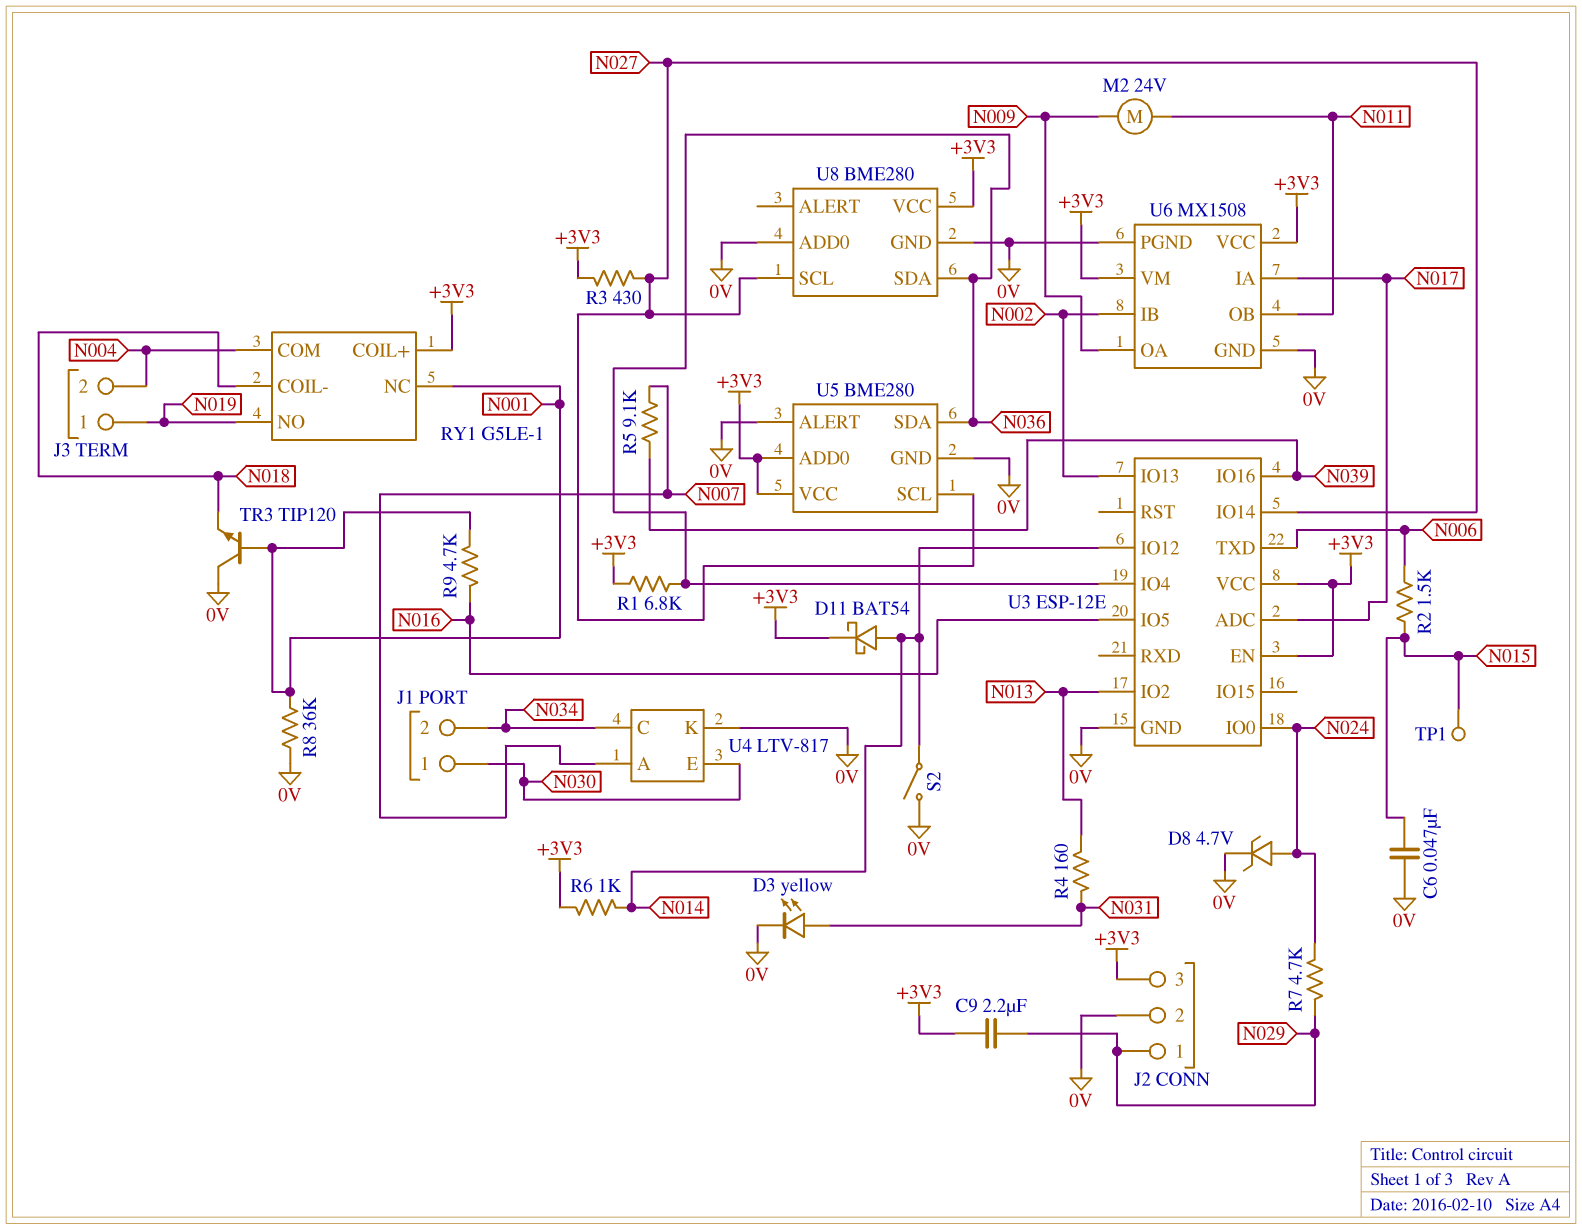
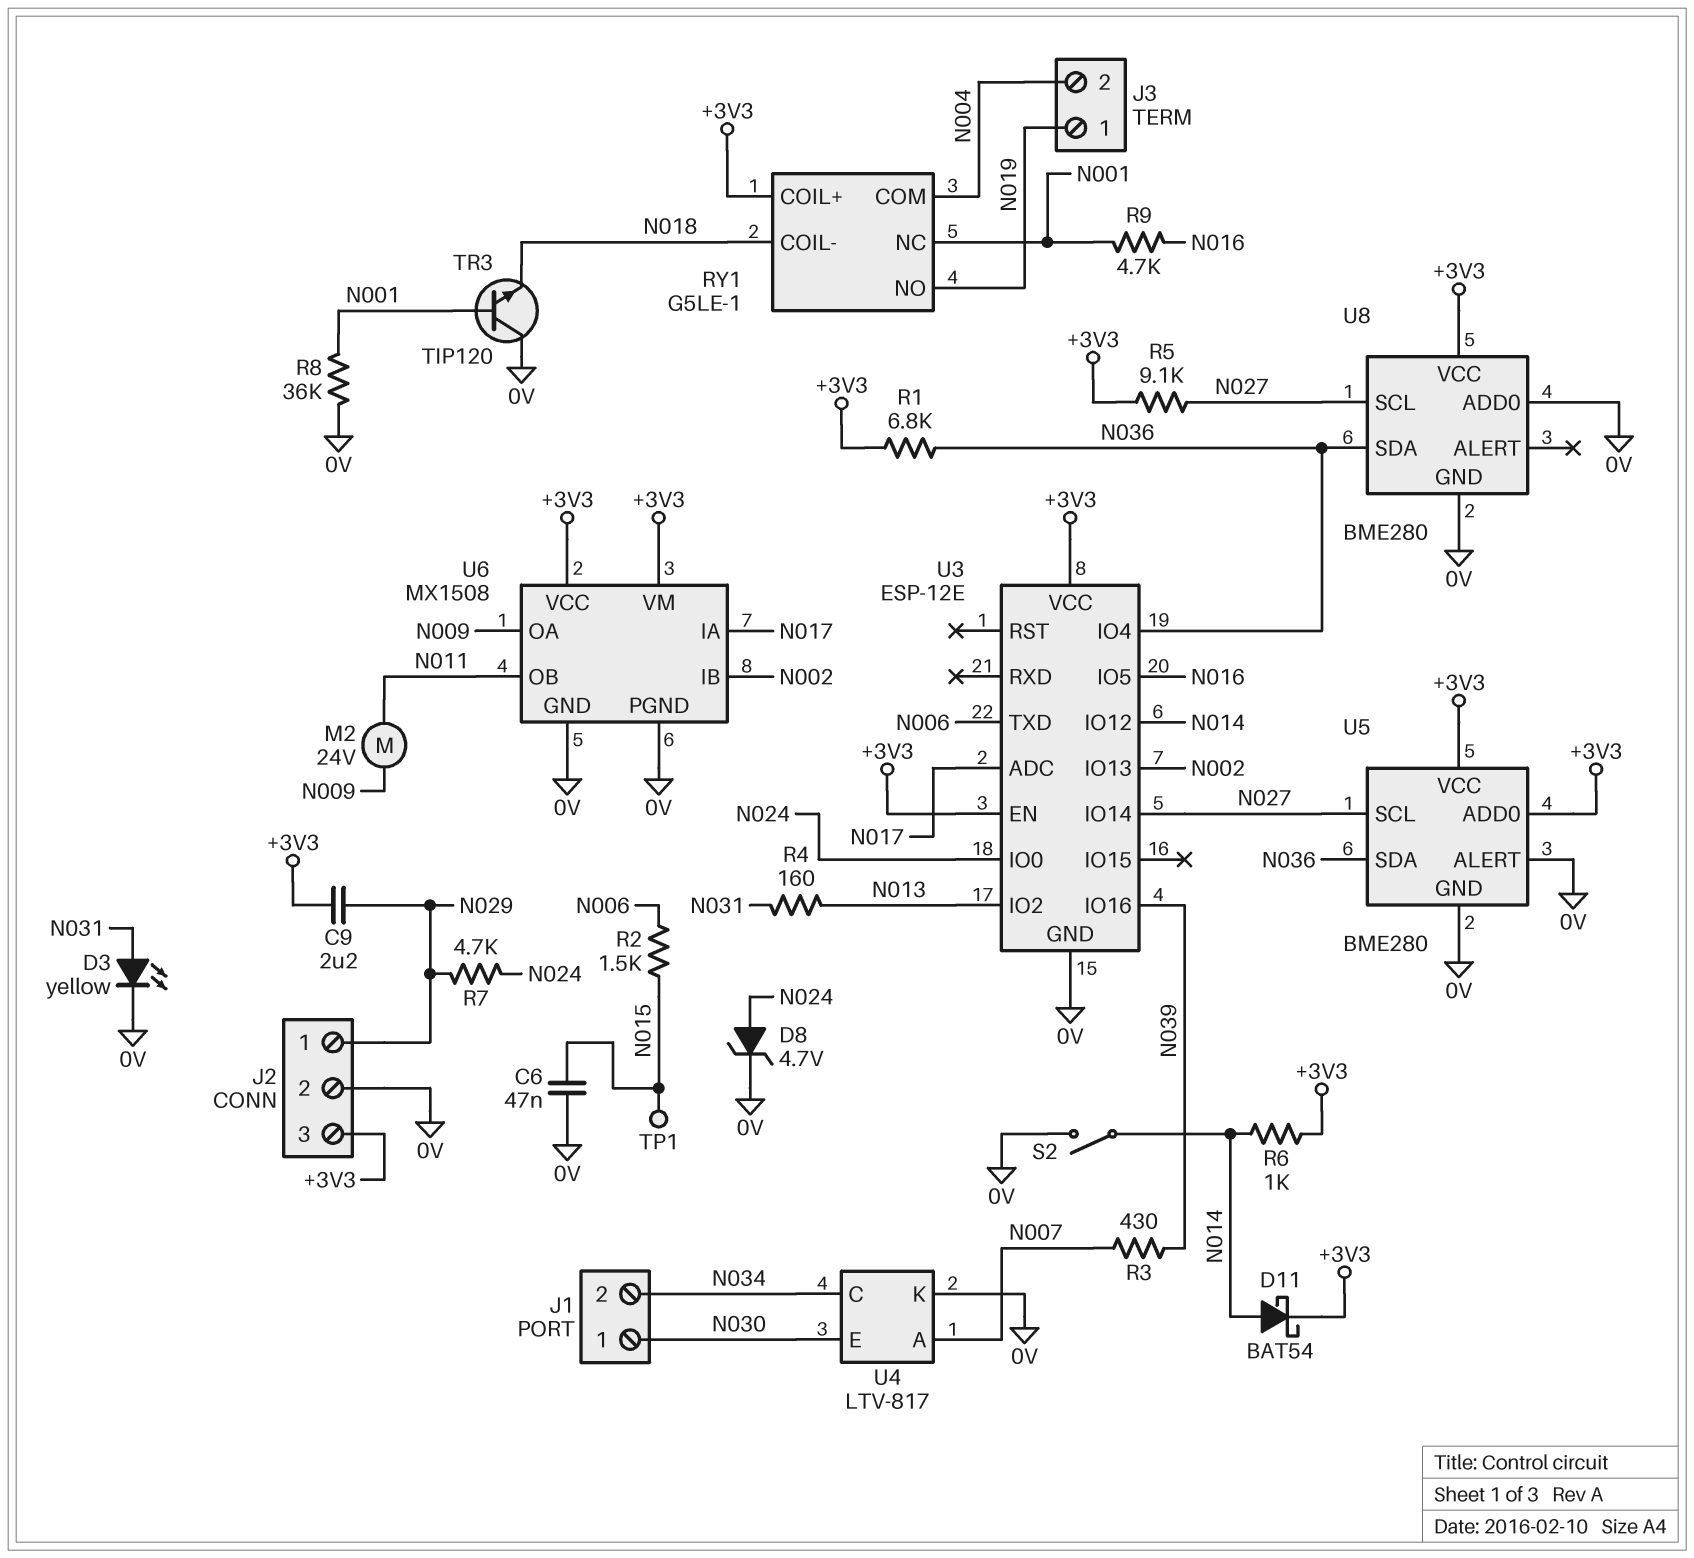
R3: 430 (+3V3, N027) -> 430 (N007, N039)
R5: 9.1k (N007, N039) -> 9.1k (+3V3, N027)

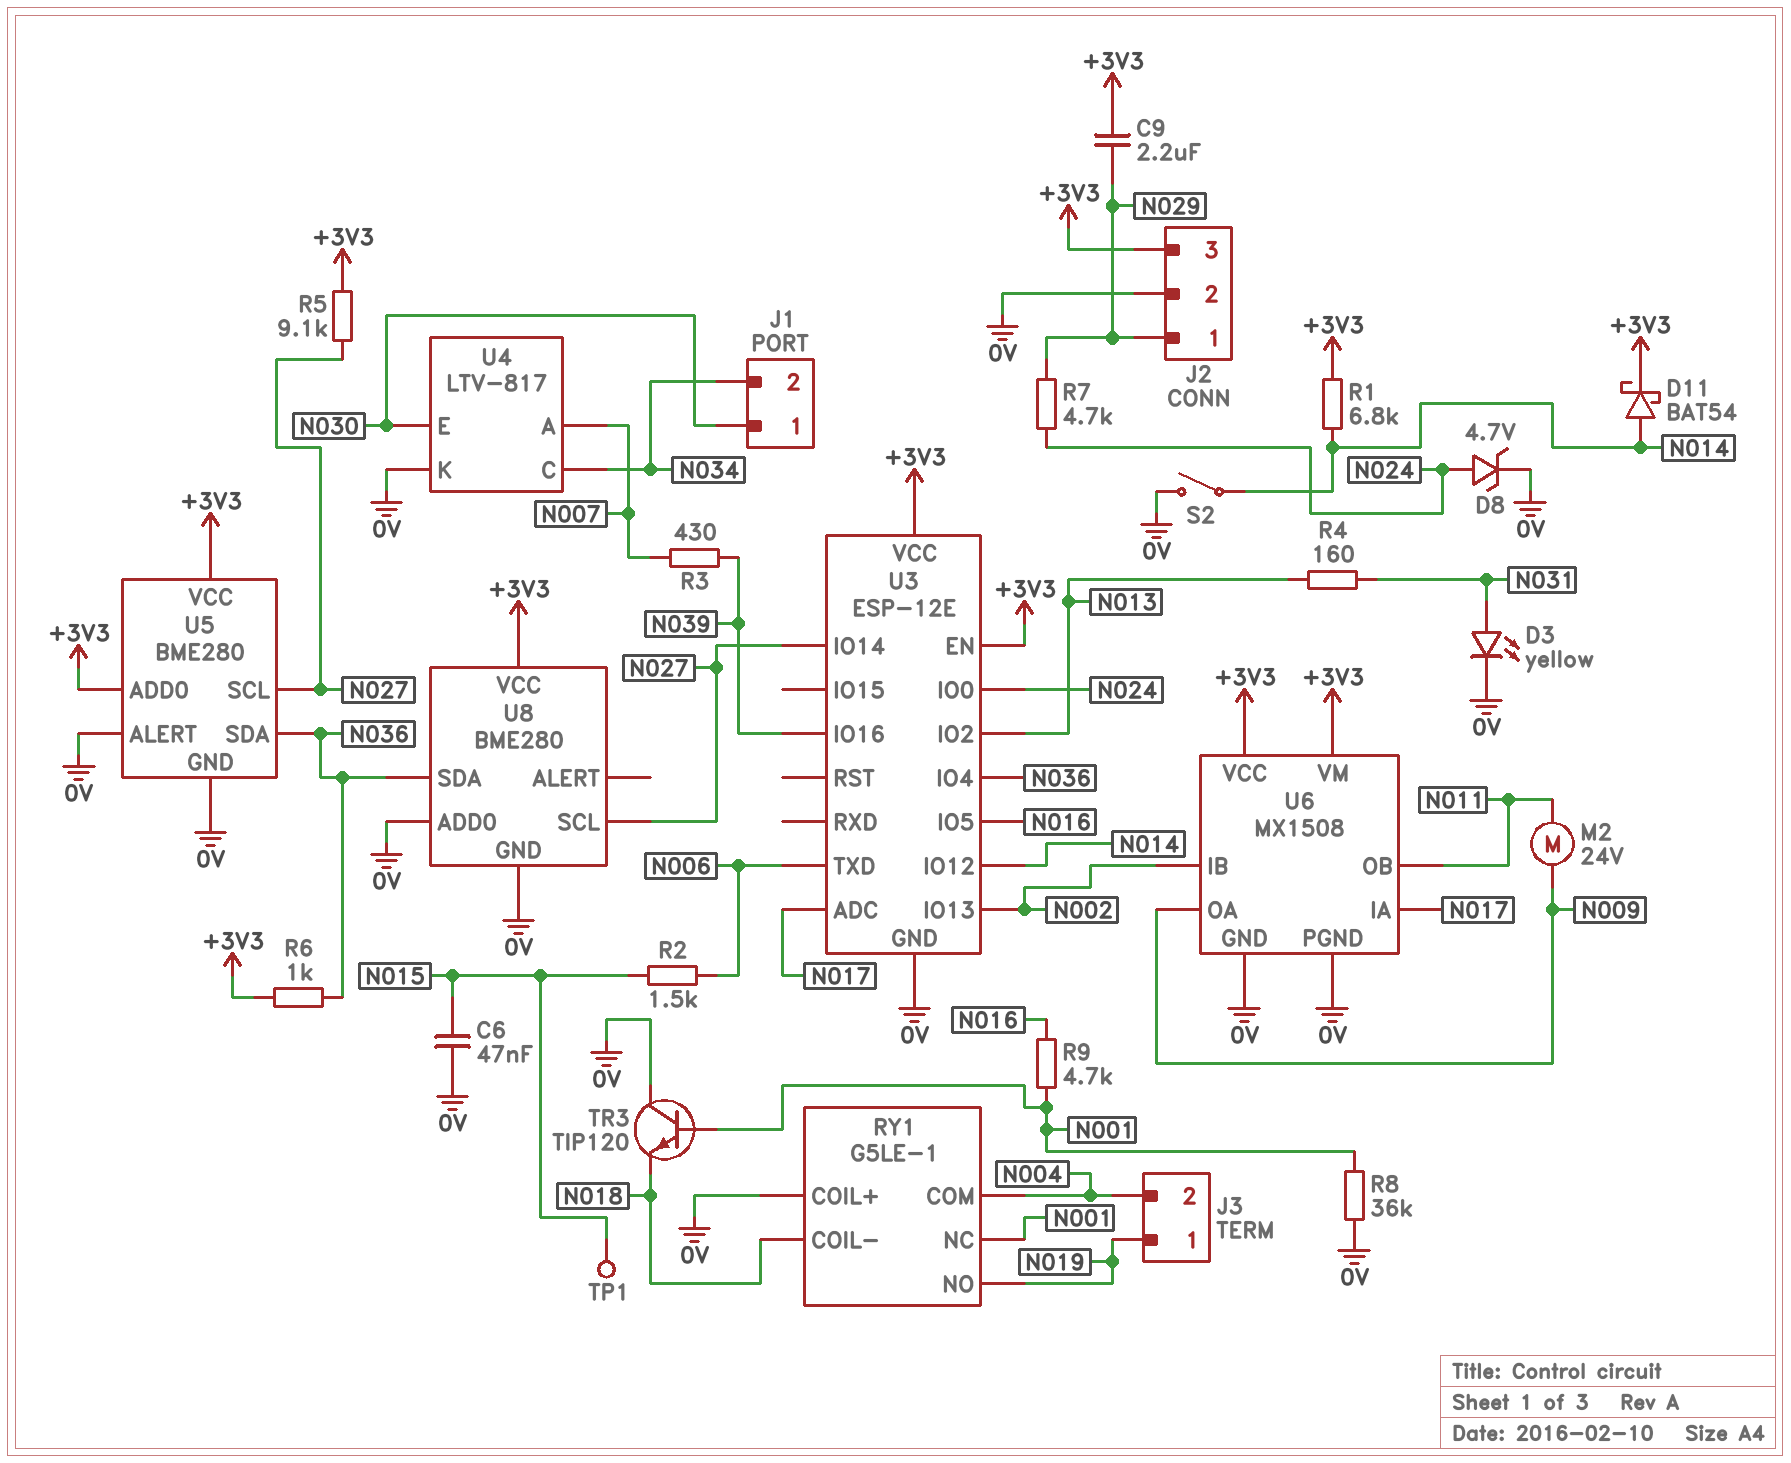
R1: 6.8k (+3V3, N036) -> 6.8k (+3V3, N014)
R6: 1k (+3V3, N014) -> 1k (+3V3, N036)
RY1 pin COIL+: +3V3 -> 0V

